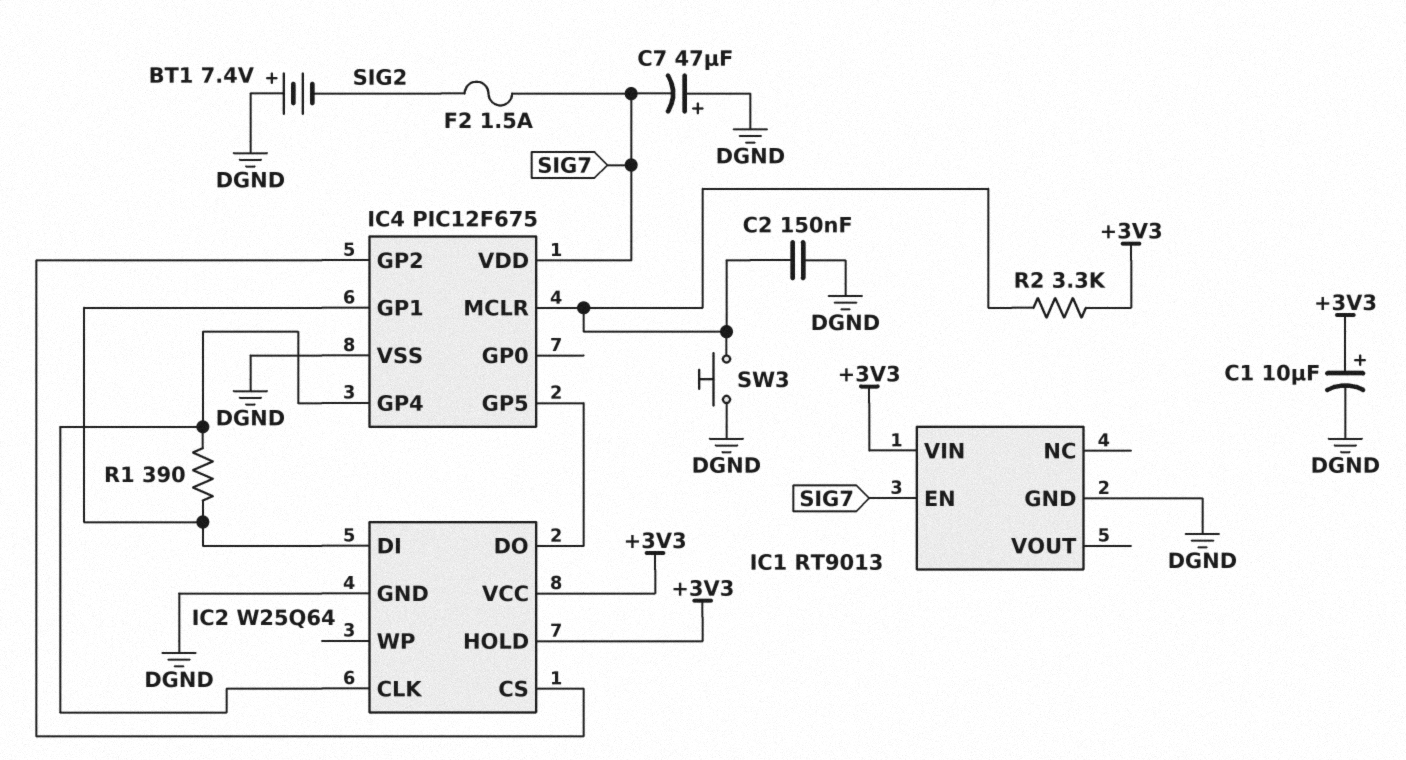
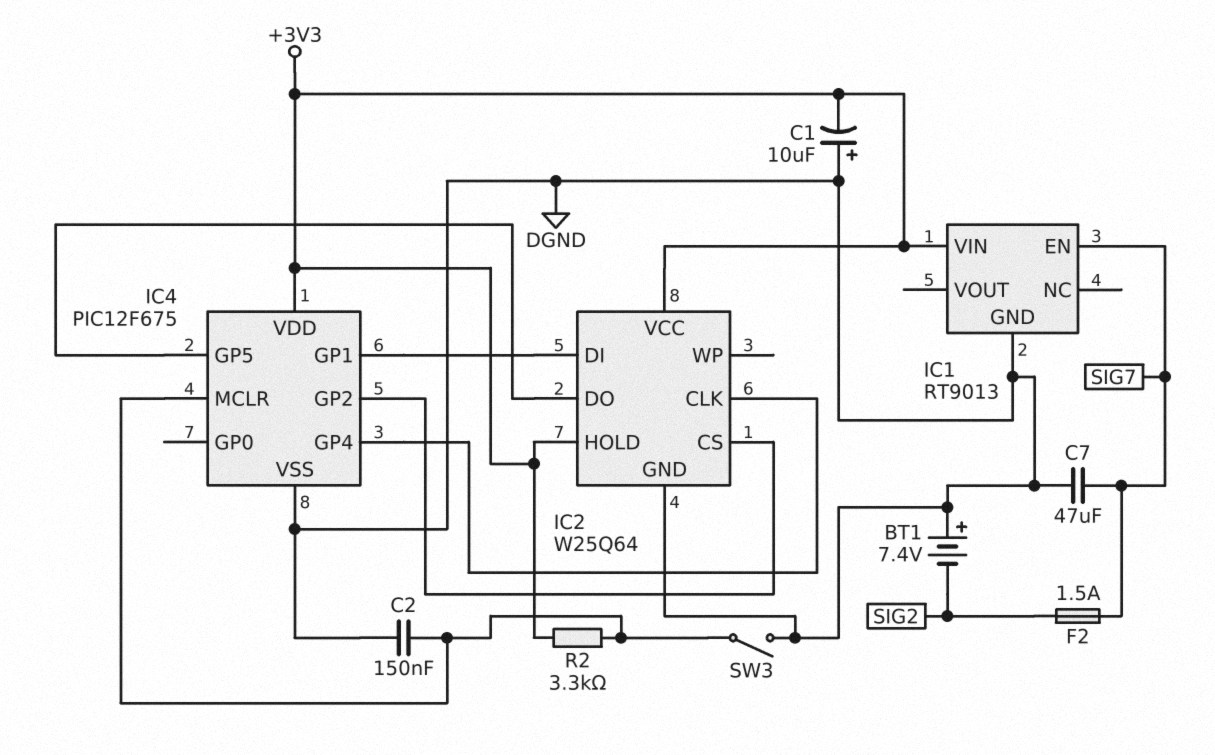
C1: 10uF (plus +3V3, minus DGND) -> 10uF (plus DGND, minus +3V3)
C7: 47uF (plus DGND, minus SIG7) -> 47uF (DGND, SIG7)
IC4 pin VDD: SIG7 -> +3V3
R1: 390 (IC2/CLK, IC2/DI) -> none
SW3: button (DGND, IC4/MCLR) -> switch (DGND, IC4/MCLR)

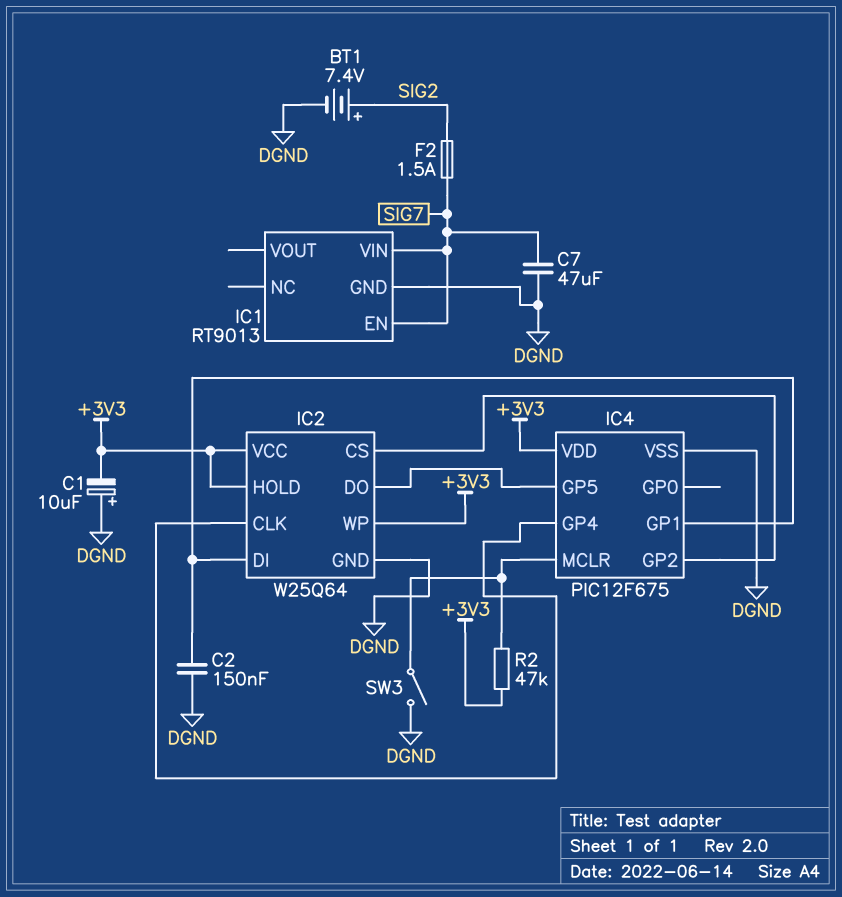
BT1: 7.4V (plus DGND, minus SIG2) -> 7.4V (plus SIG2, minus DGND)
C2: 150nF (DGND, IC4/MCLR) -> 150nF (DGND, IC2/DI)
IC1 pin VIN: +3V3 -> SIG7
IC2 pin WP: none -> +3V3
R2: 3.3k (+3V3, IC4/MCLR) -> 47k (+3V3, IC4/MCLR)

